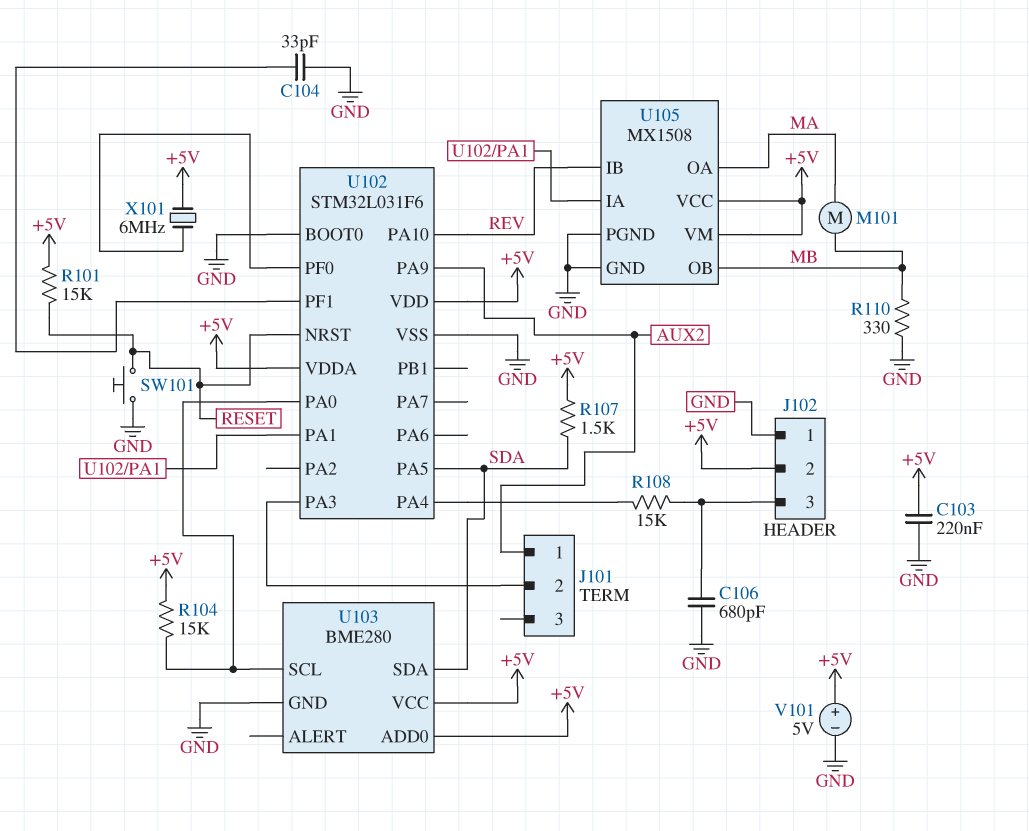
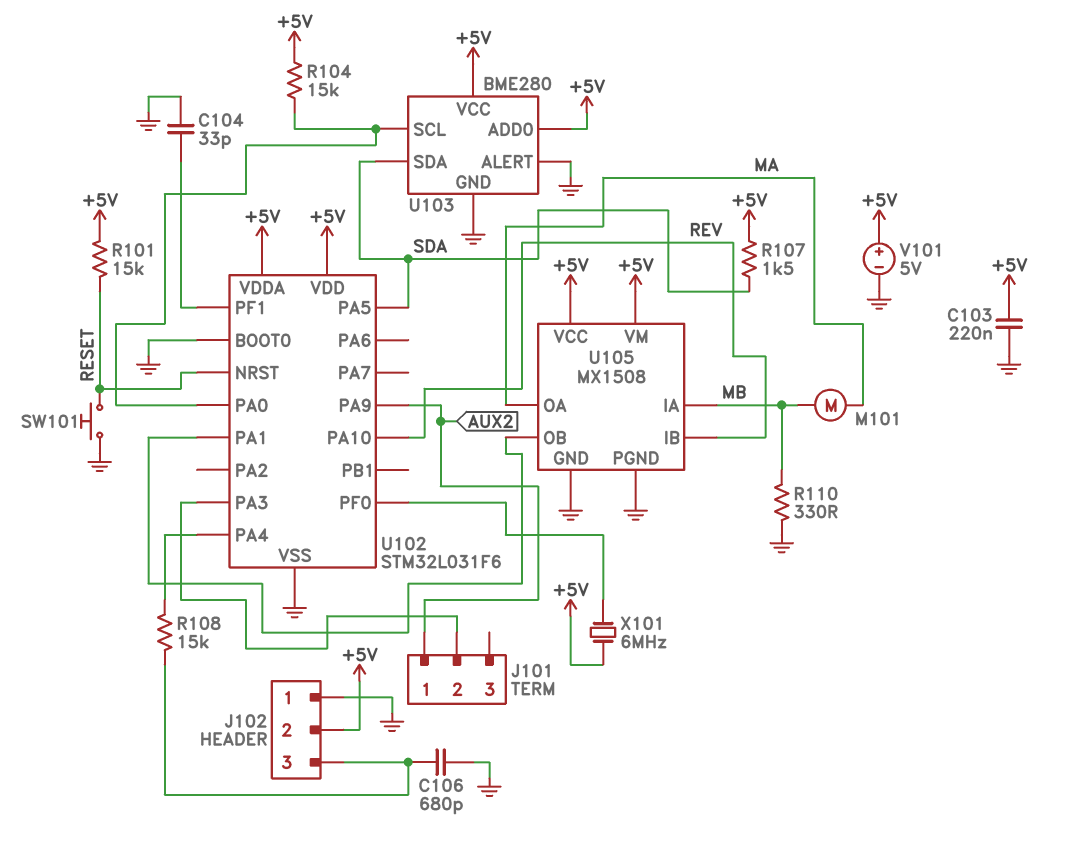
U103 pin ALERT: none -> GND
U105 pin IA: U102/PA1 -> MB
U105 pin OB: MB -> U102/PA1

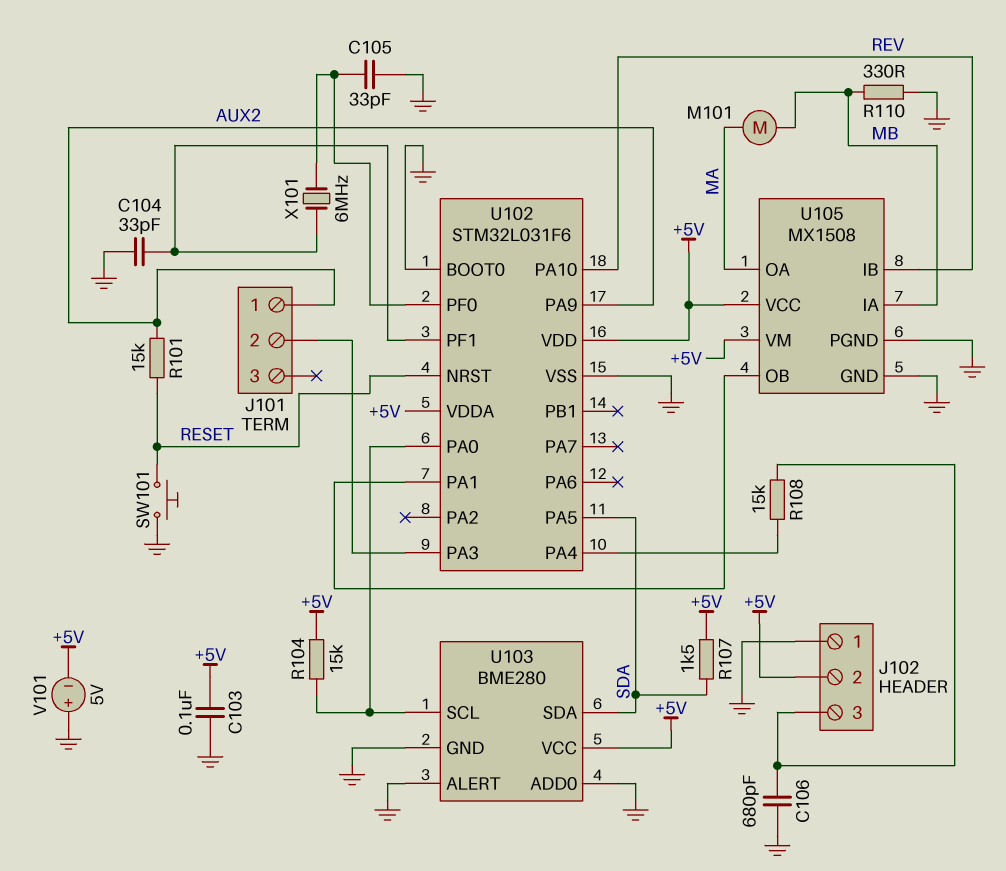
C103: 220nF (+5V, GND) -> 100nF (+5V, GND)
C105: none -> 33pF (GND, U102/PF0)
R101: 15k (+5V, RESET) -> 15k (AUX2, RESET)
U103 pin ADD0: +5V -> GND
V101: 5V (plus +5V, minus GND) -> 5V (plus GND, minus +5V)
X101: 6MHz (+5V, U102/PF0) -> 6MHz (U102/PF0, U102/PF1)

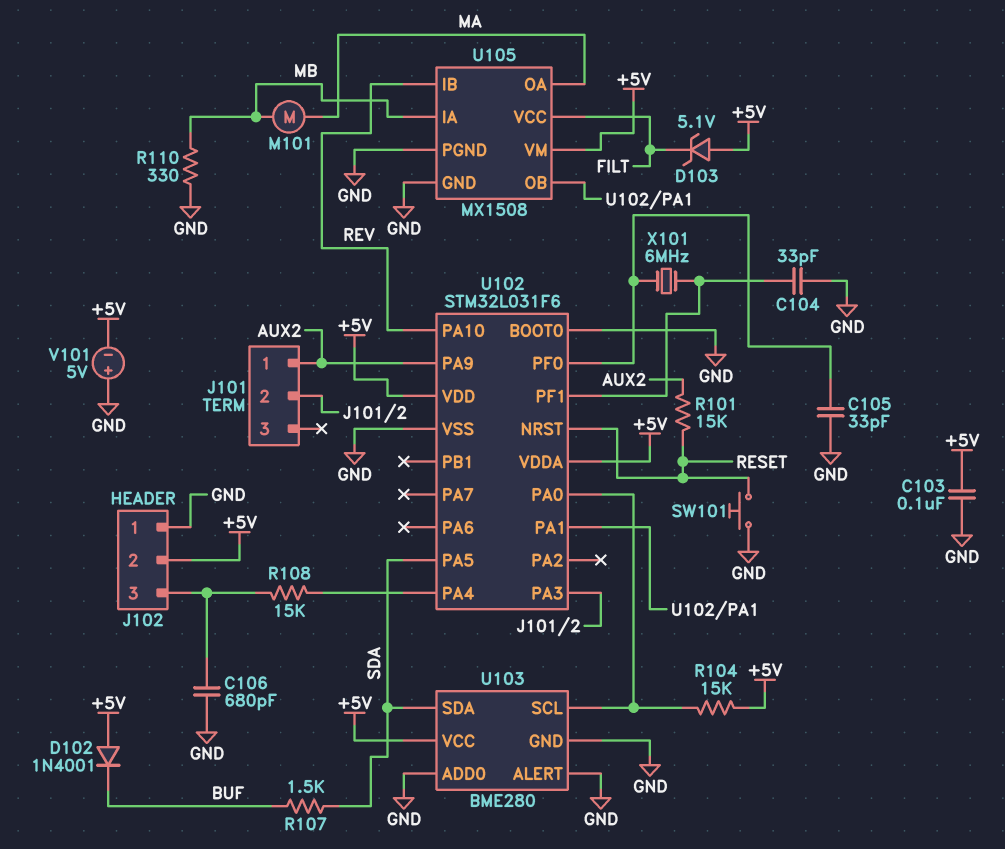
D102: none -> diode 1N4001 (A +5V, K BUF)
D103: none -> zener 5.1V (A +5V, K FILT)
R107: 1.5k (+5V, SDA) -> 1.5k (BUF, SDA)
U105 pin VCC: +5V -> FILT

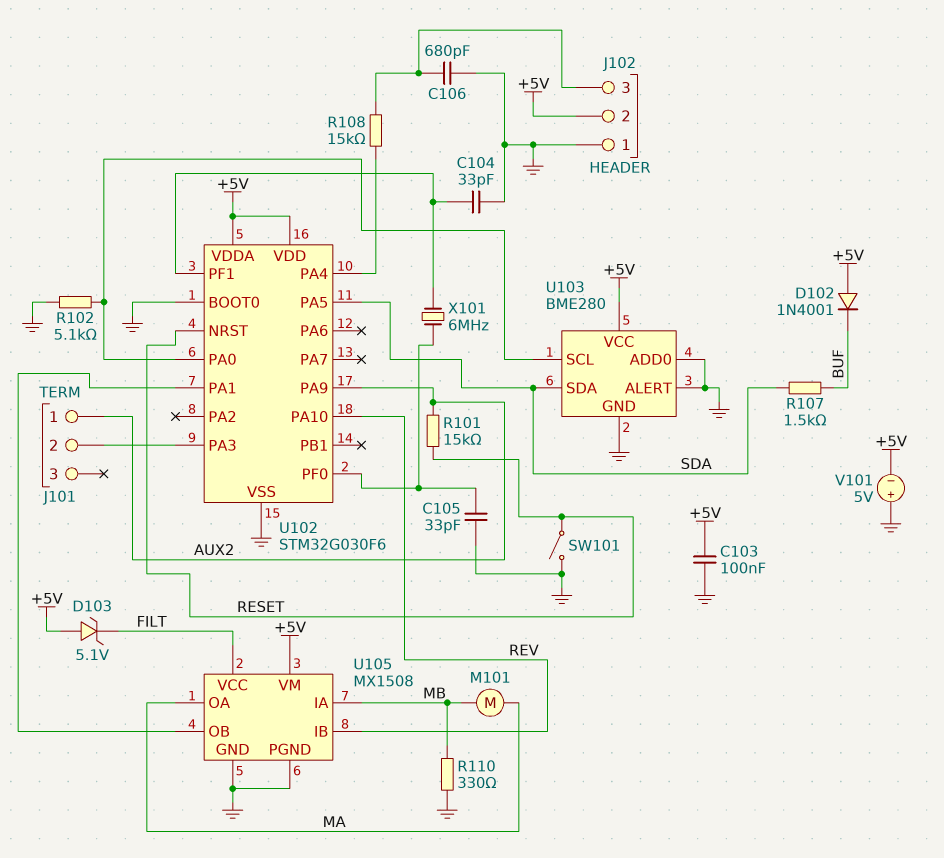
R102: none -> 5.1k (GND, U102/PA0)
R104: 15k (+5V, U102/PA0) -> none
SW101: button (GND, RESET) -> switch (GND, RESET)
U102: STM32L031F6 -> STM32G030F6

